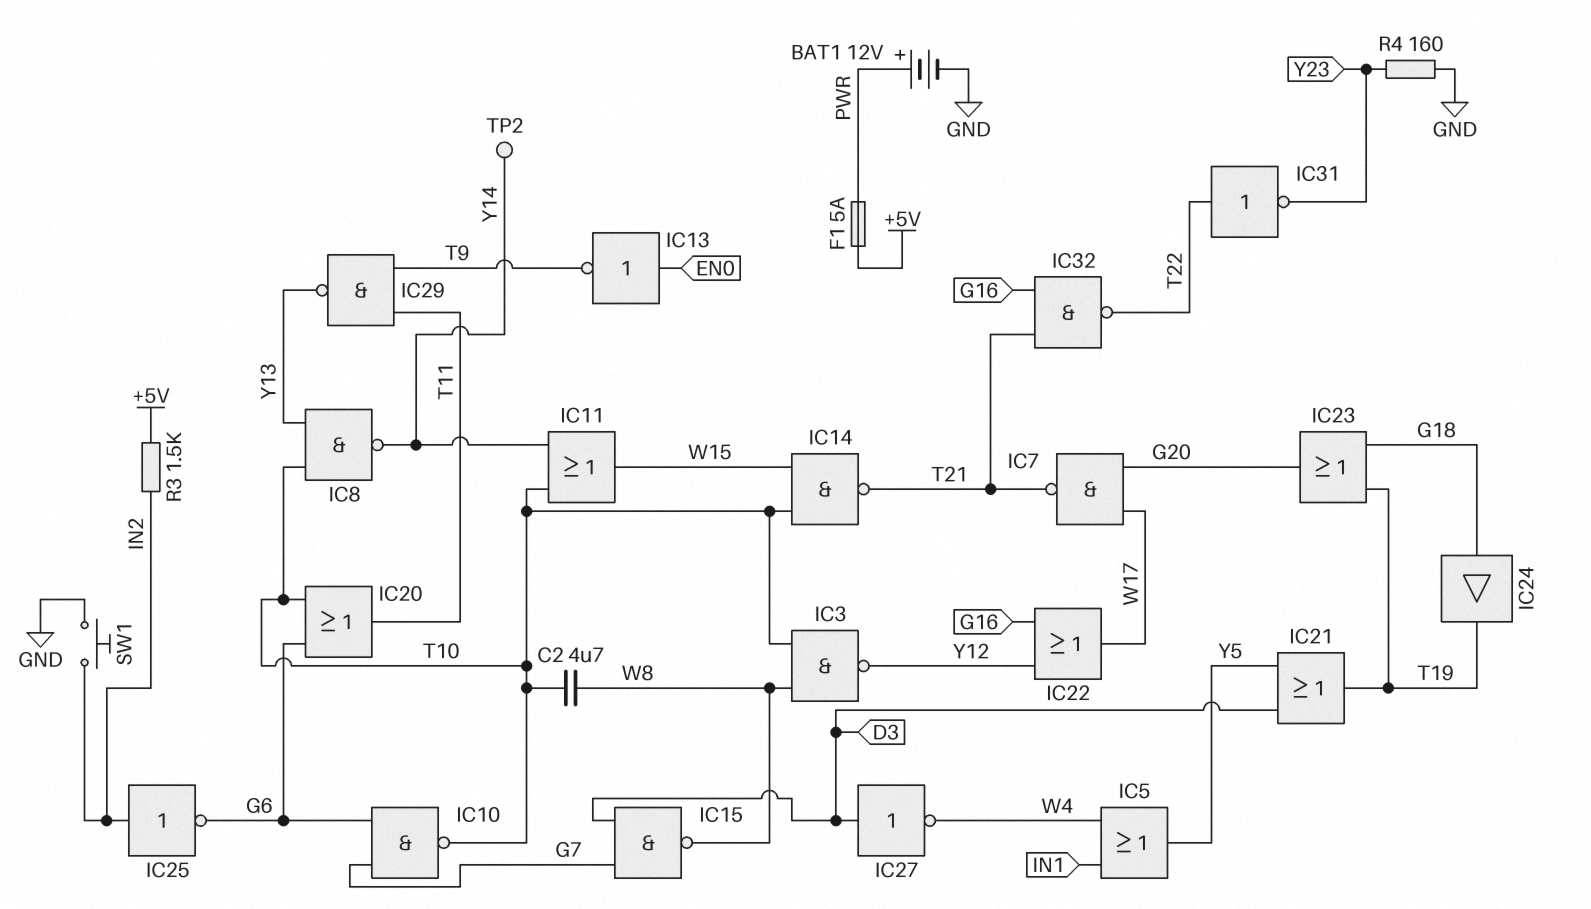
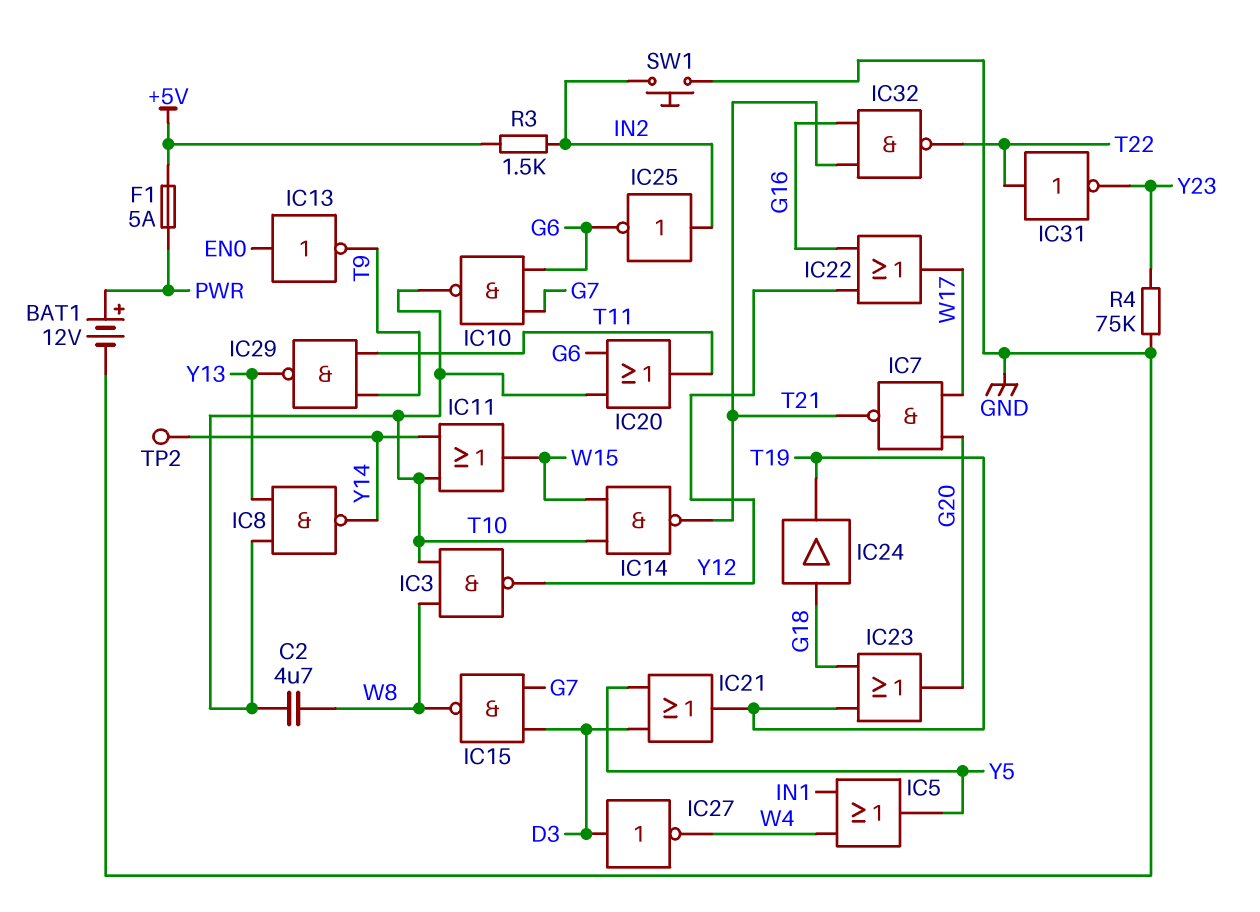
R4: 160 (GND, Y23) -> 75k (GND, Y23)

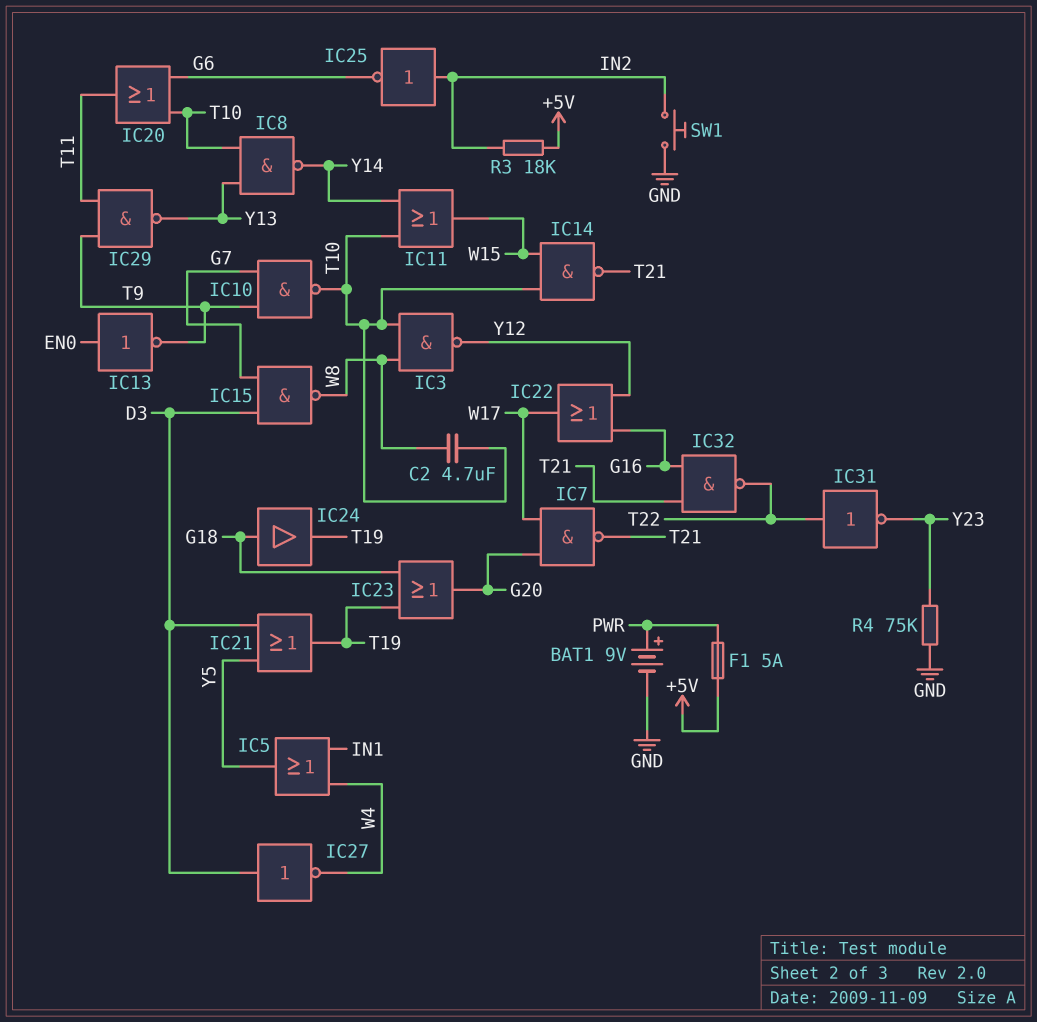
BAT1: 12V (plus PWR, minus GND) -> 9V (plus PWR, minus GND)
IC10: NAND (in G6, in G7, out T10) -> NAND (in G7, in T9, out T10)
R3: 1.5k (+5V, IN2) -> 18k (+5V, IN2)
TP2: test point (Y14) -> none

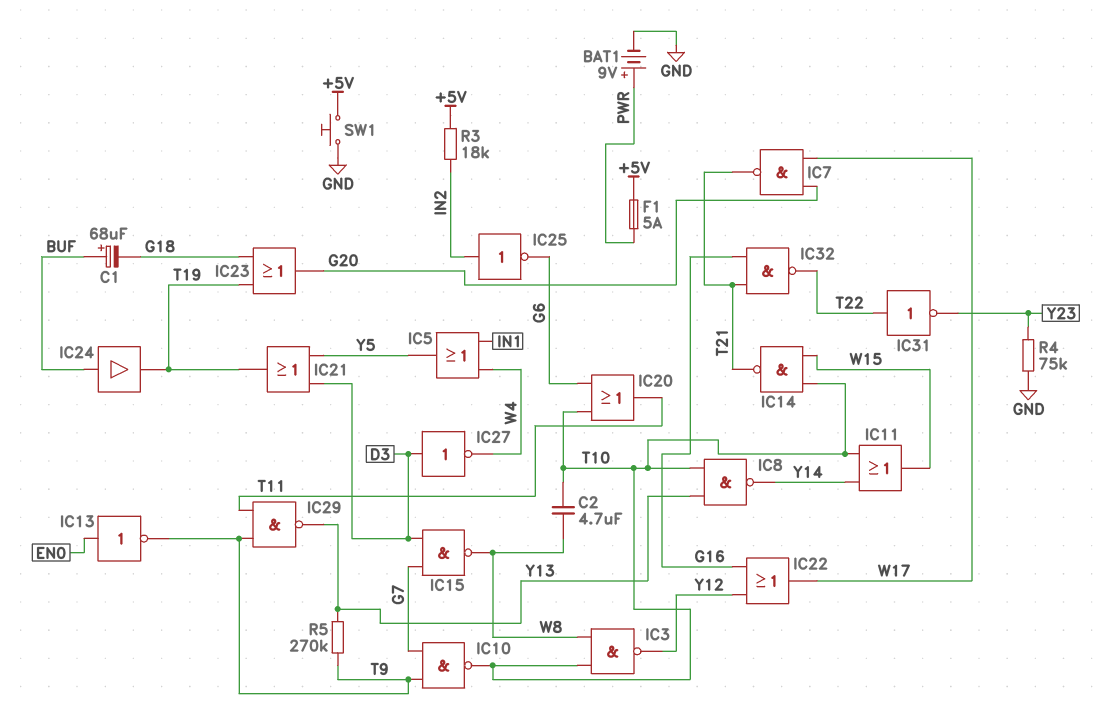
C1: none -> 68uF (plus BUF, minus G18)
IC24: buffer (in G18, out T19) -> buffer (in BUF, out T19)
R5: none -> 270k (T9, Y13)
SW1: button (GND, IN2) -> button (+5V, GND)

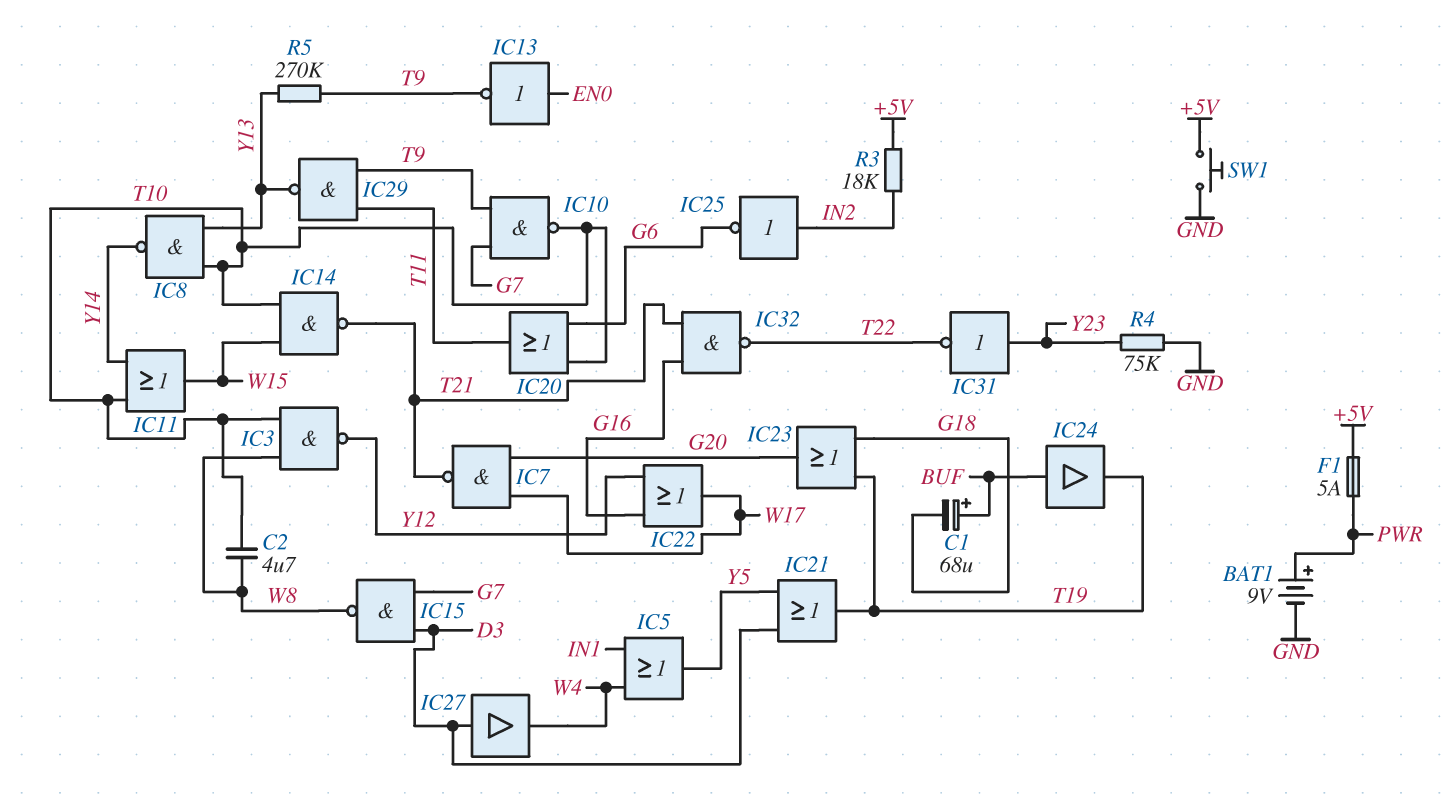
IC27: NOT (in D3, out W4) -> buffer (in D3, out W4)
IC31: NOT (in T22, out Y23) -> NOT (in Y23, out T22)

